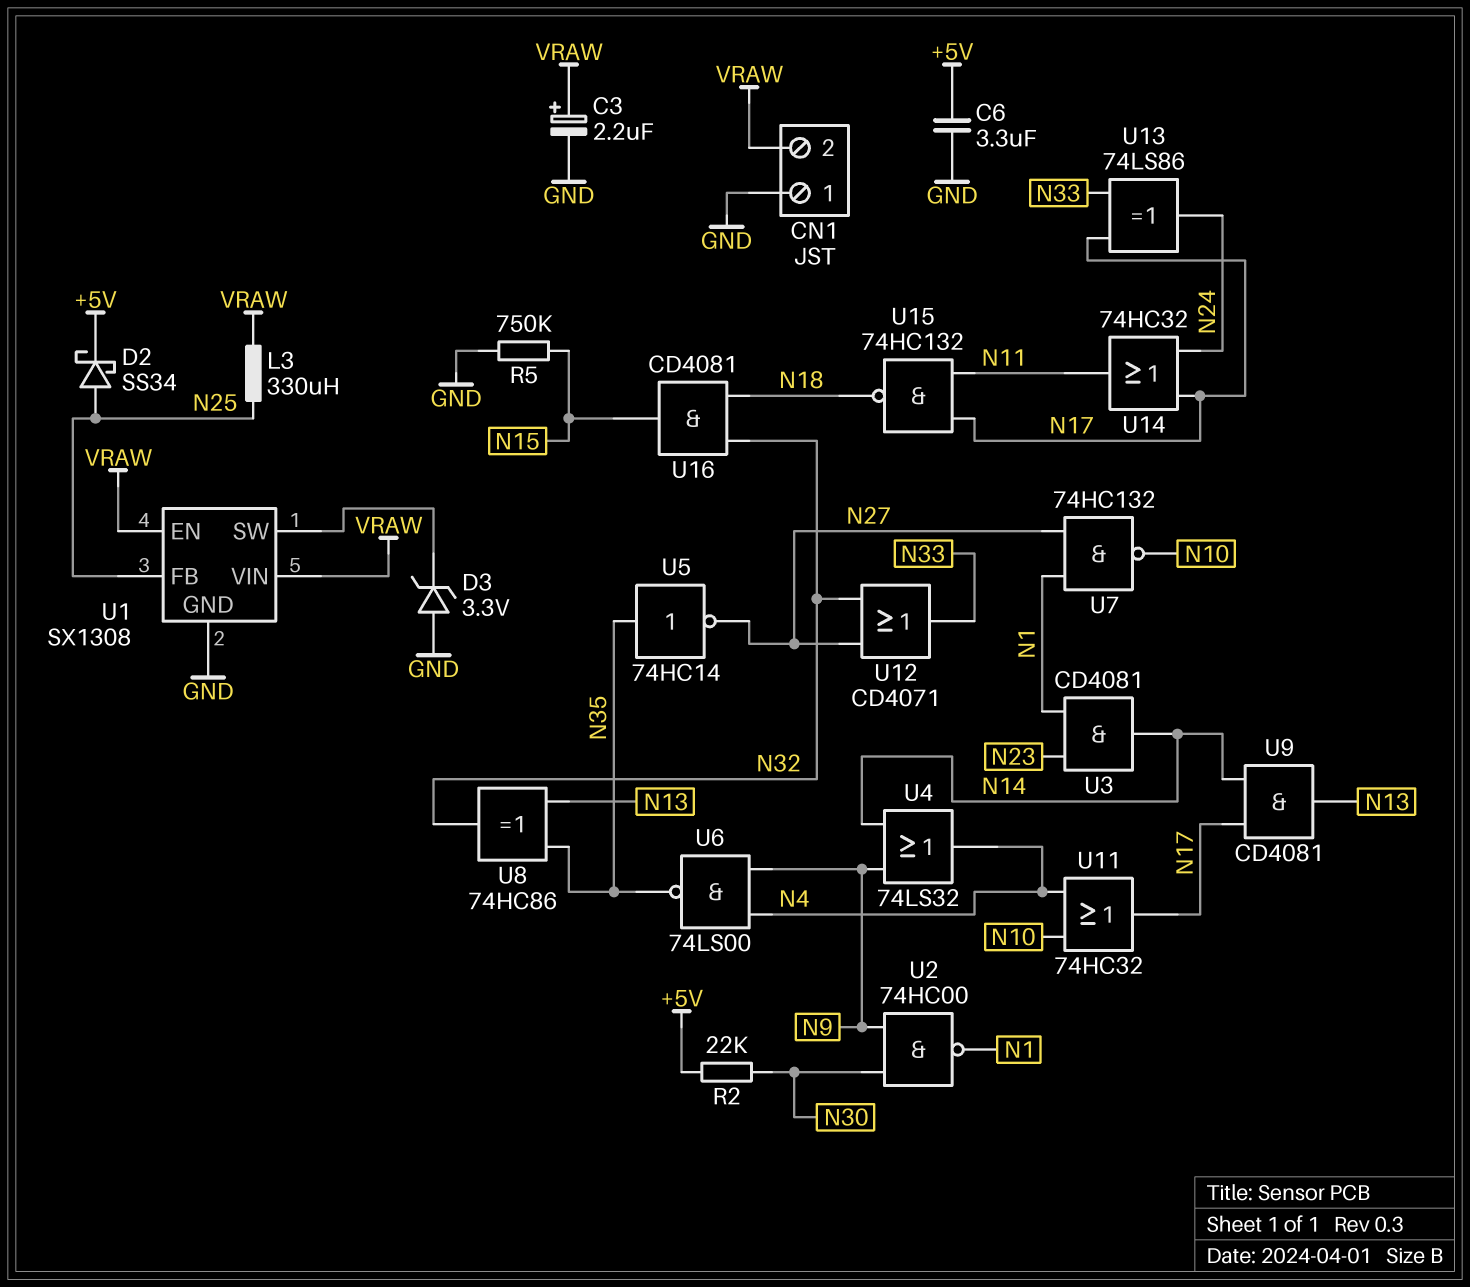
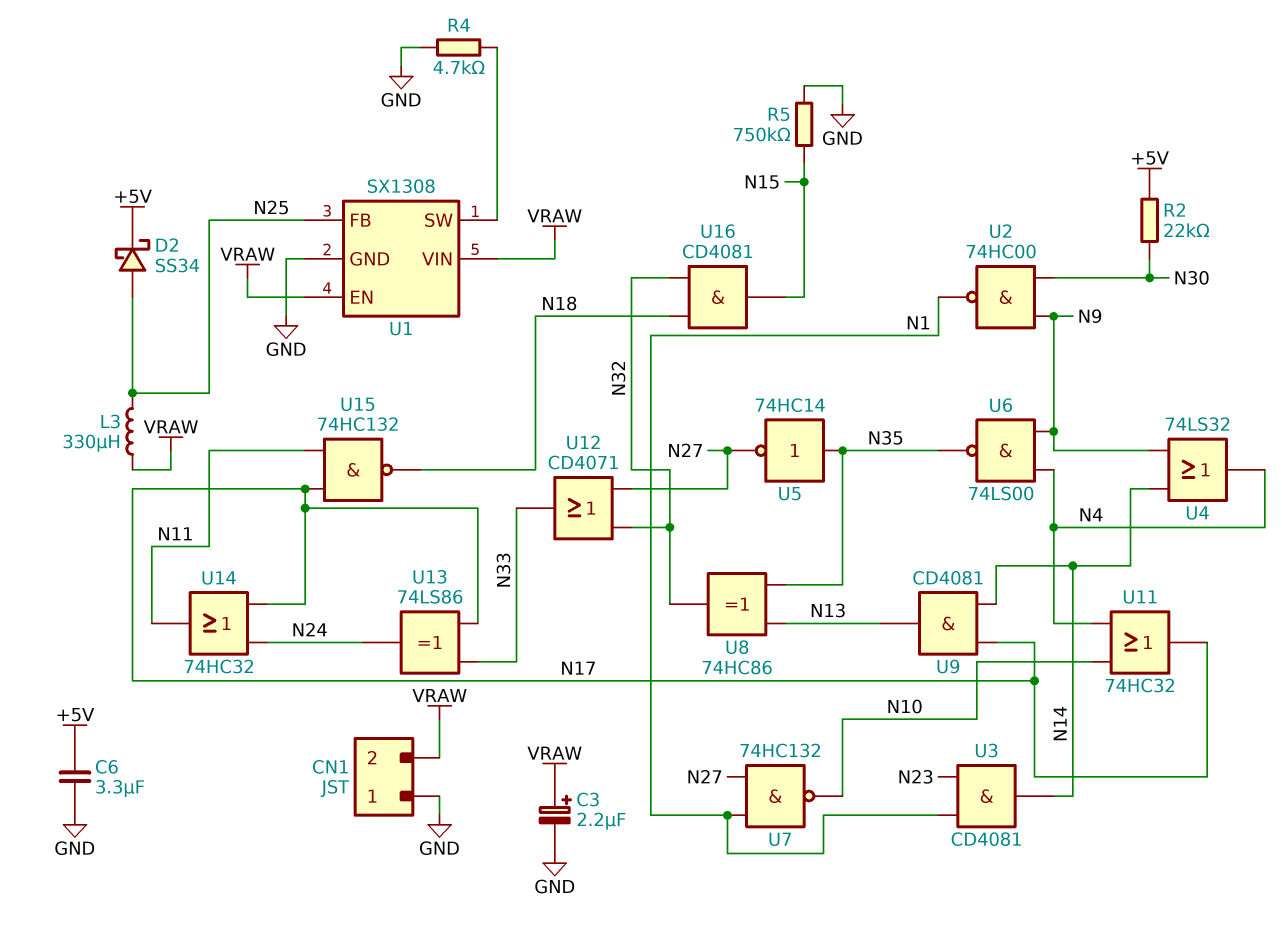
D3: zener 3.3V (A GND, K U1/SW) -> none
R4: none -> 4.7k (GND, U1/SW)

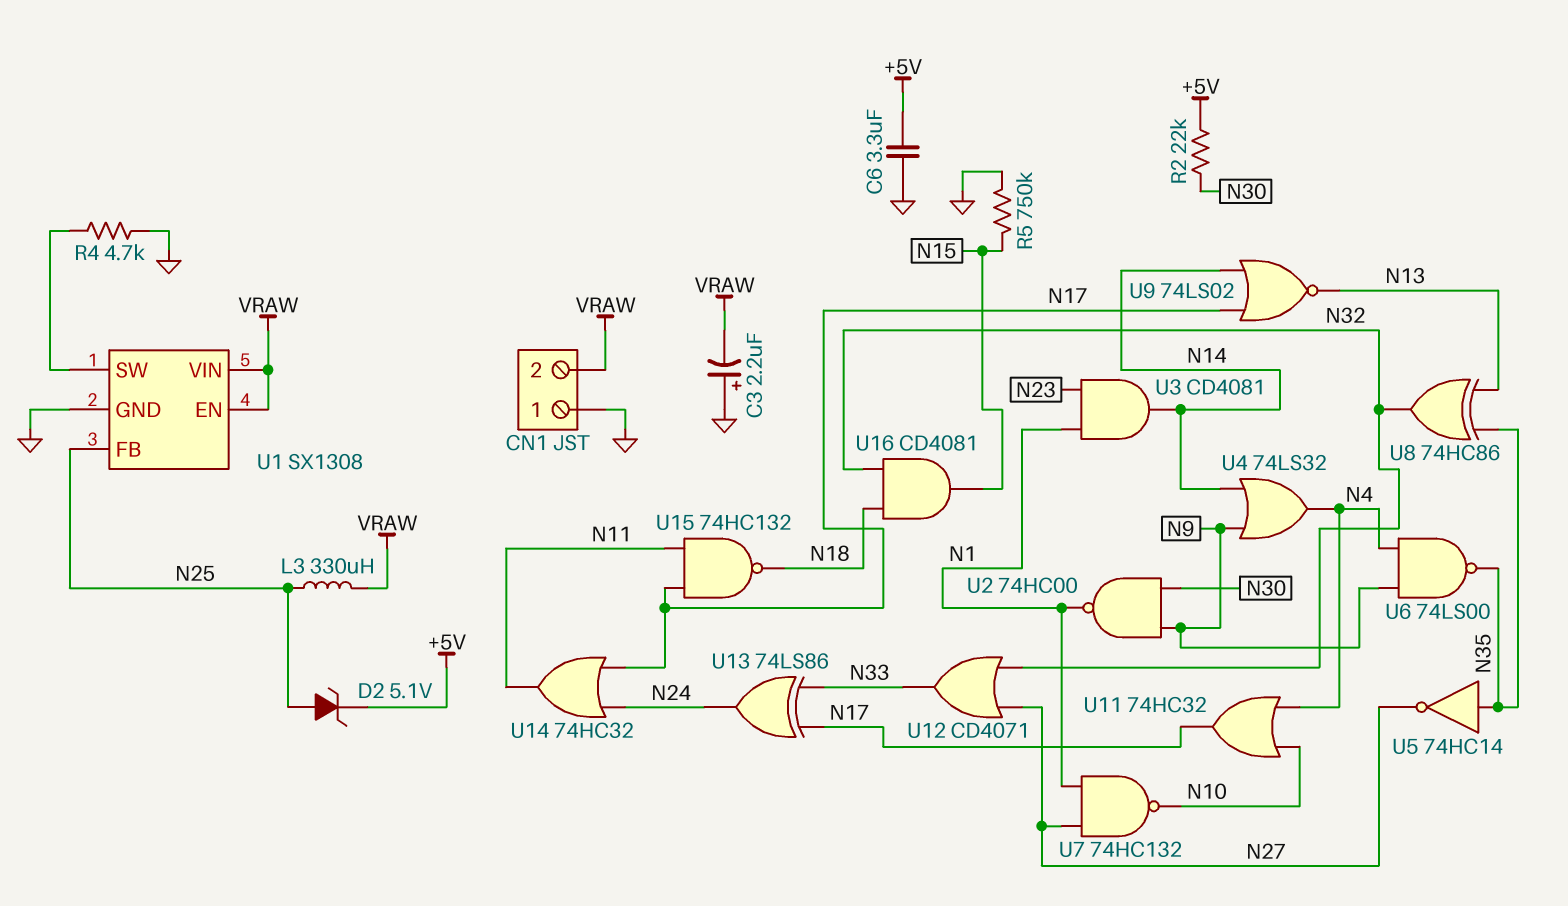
C3: 2.2uF (plus VRAW, minus GND) -> 2.2uF (plus GND, minus VRAW)
D2: schottky SS34 (A N25, K +5V) -> zener 5.1V (A N25, K +5V)
U9: AND CD4081 (in N14, in N17, out N13) -> NOR 74LS02 (in N14, in N17, out N13)

